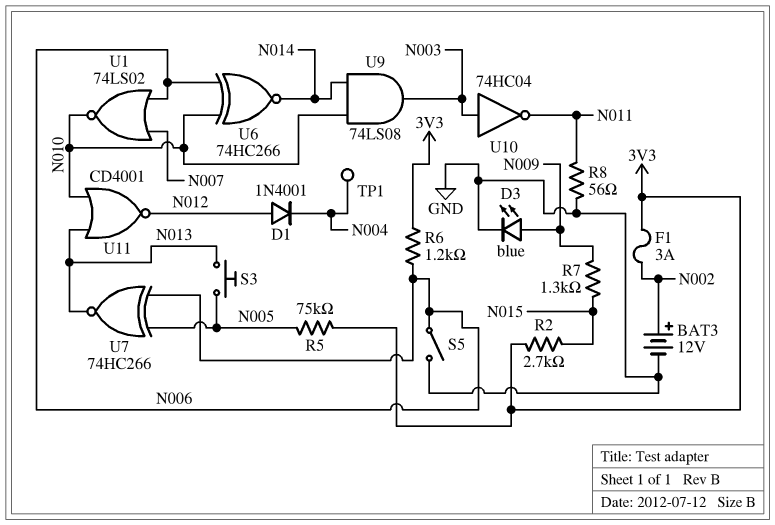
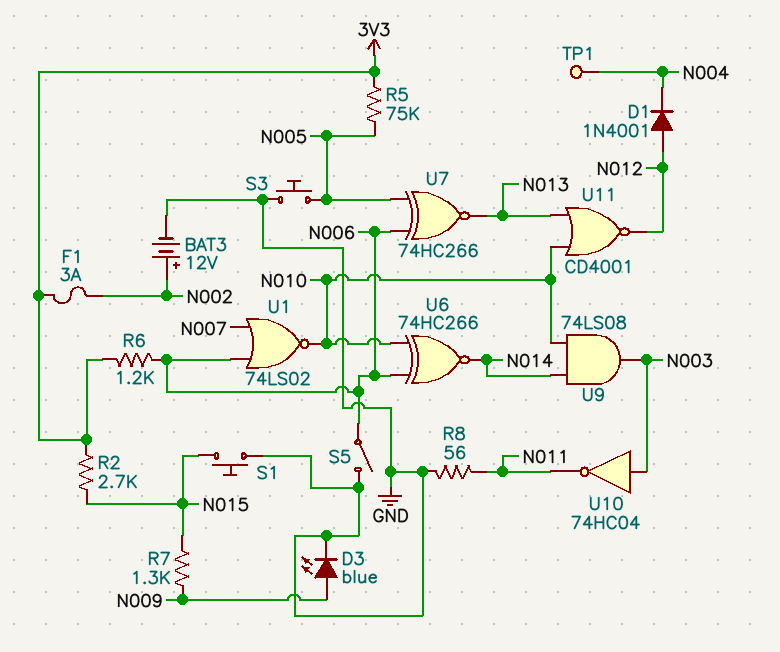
S1: none -> button (GND, N015)
S3: button (N005, N013) -> button (GND, N005)

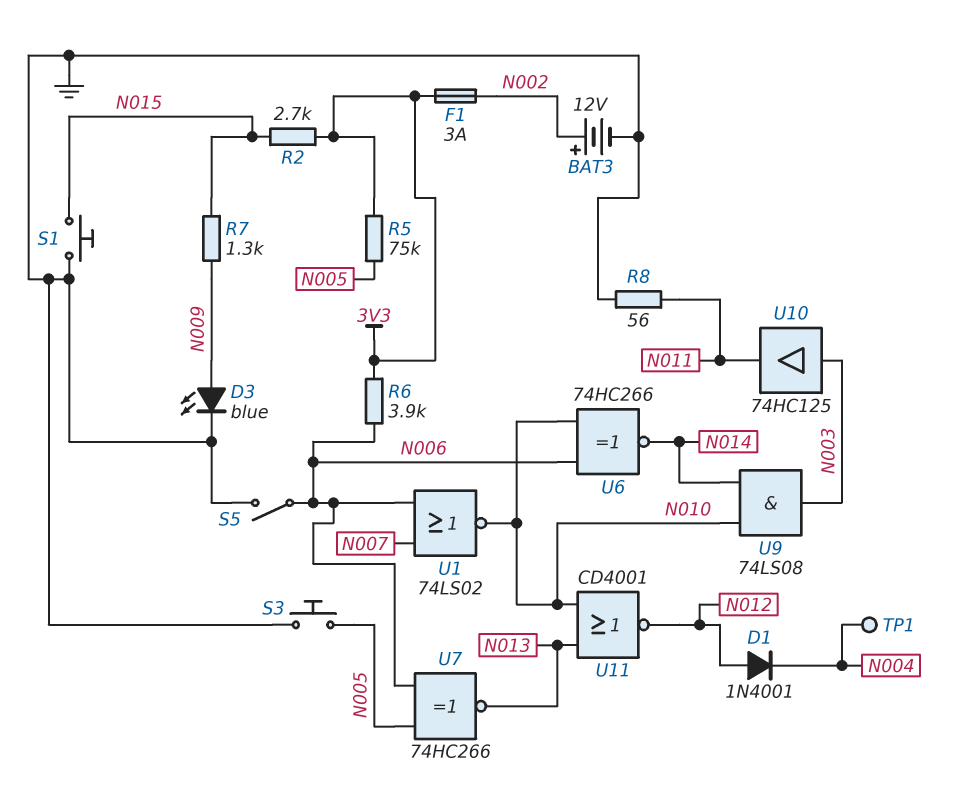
R6: 1.2k (3V3, N006) -> 3.9k (3V3, N006)
U10: NOT 74HC04 (in N003, out N011) -> buffer 74HC125 (in N003, out N011)

